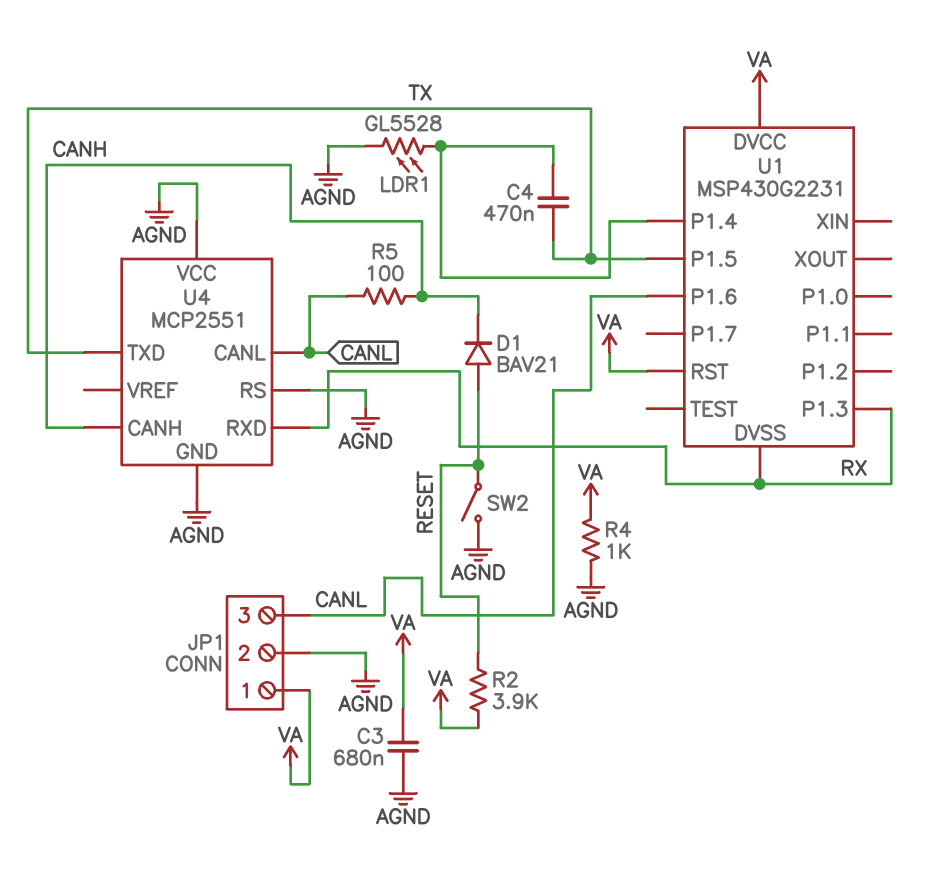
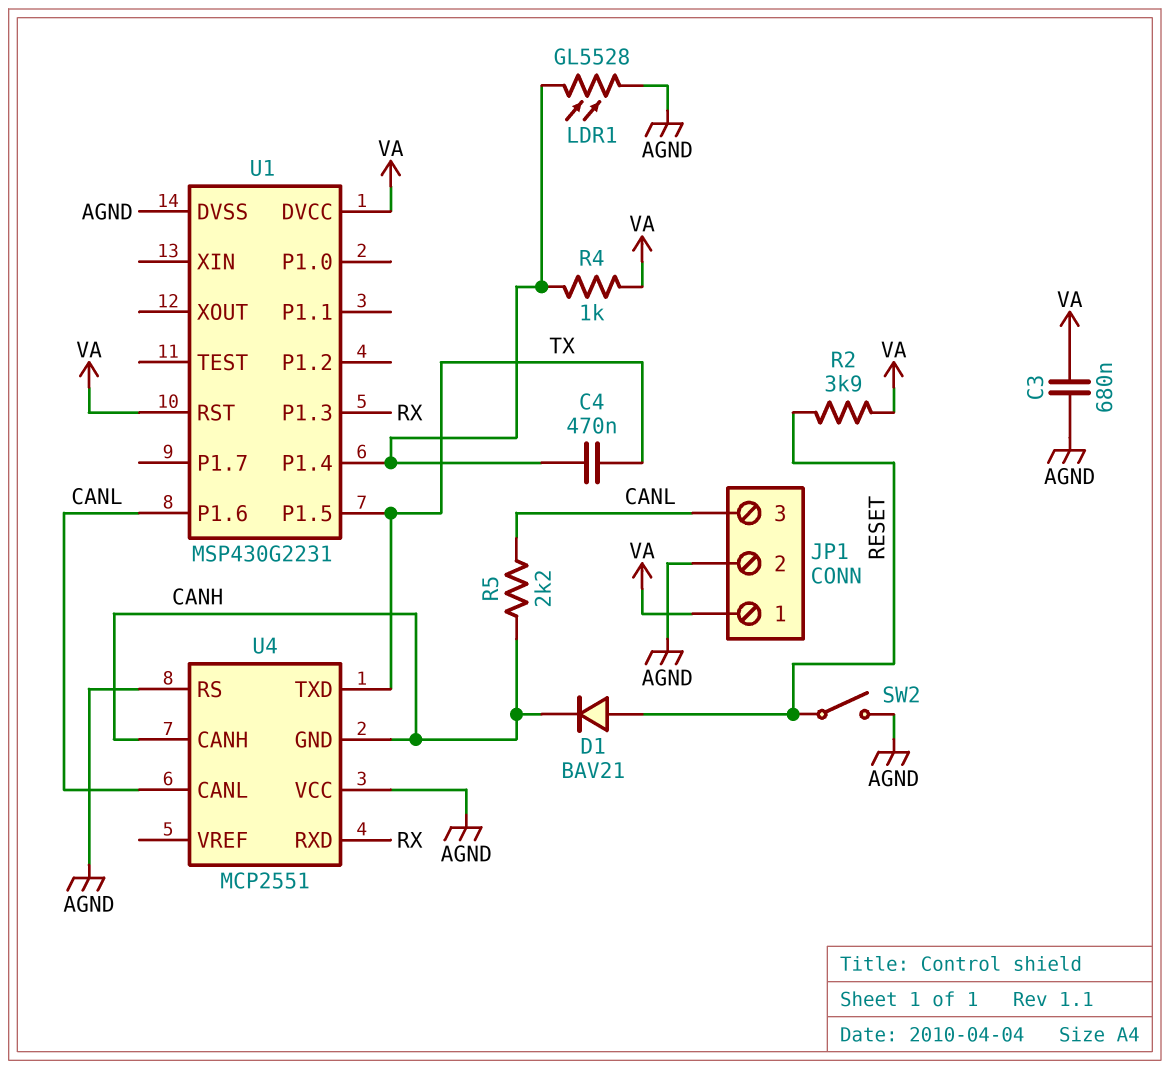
R4: 1k (AGND, VA) -> 1k (U1/P1.4, VA)
R5: 100 (CANH, CANL) -> 2.2k (CANH, CANL)
U1 pin DVSS: RX -> AGND
U4 pin GND: AGND -> CANH

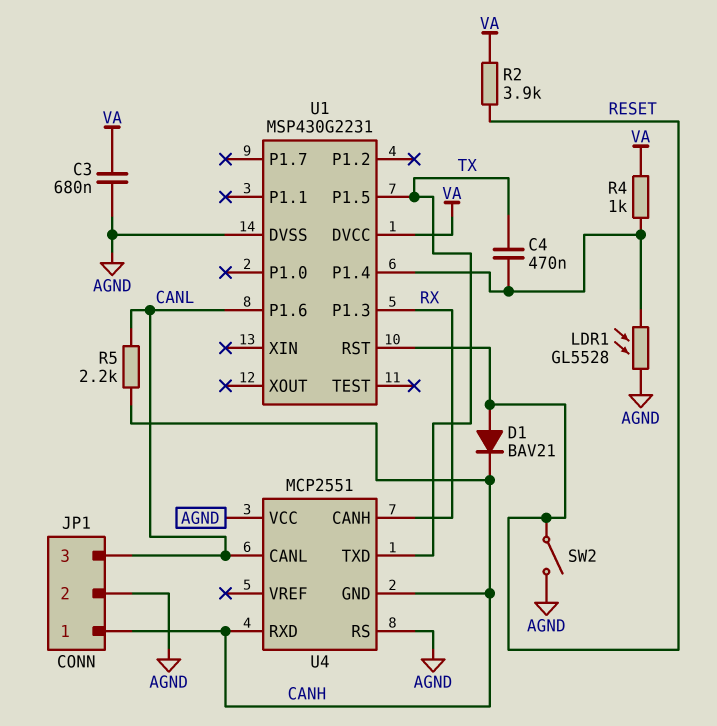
JP1 pin 1: VA -> CANH
U1 pin RST: VA -> RESET
U4 pin CANH: CANH -> RX
U4 pin RXD: RX -> CANH

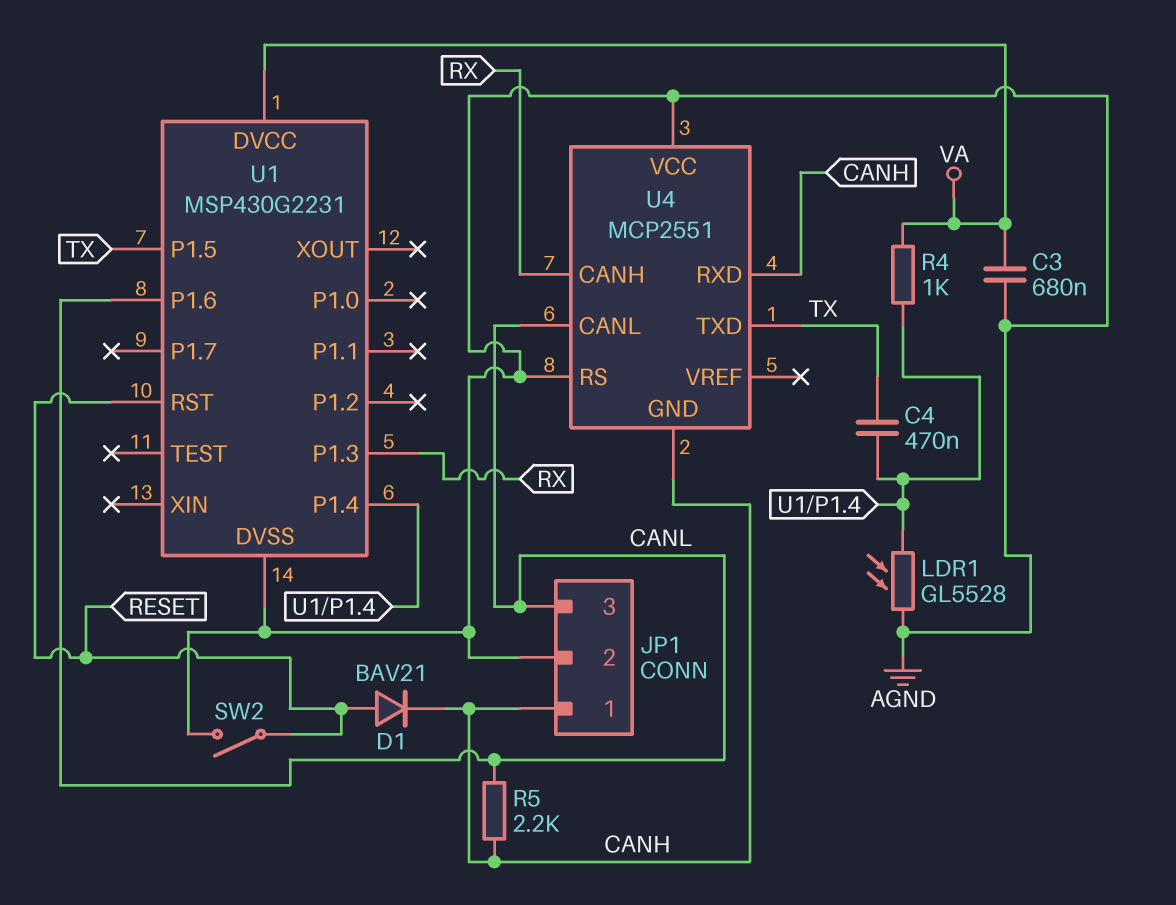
R2: 3.9k (RESET, VA) -> none

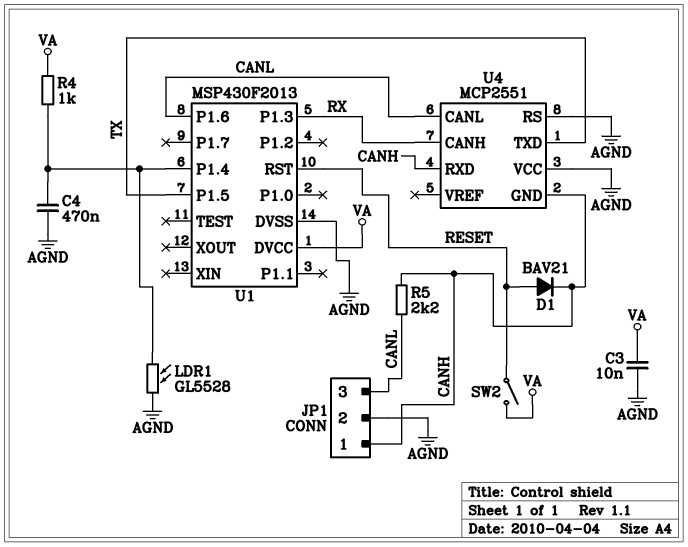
C3: 680nF (AGND, VA) -> 10nF (AGND, VA)
C4: 470nF (TX, U1/P1.4) -> 470nF (AGND, U1/P1.4)
SW2: switch (AGND, RESET) -> switch (RESET, VA)
U1: MSP430G2231 -> MSP430F2013

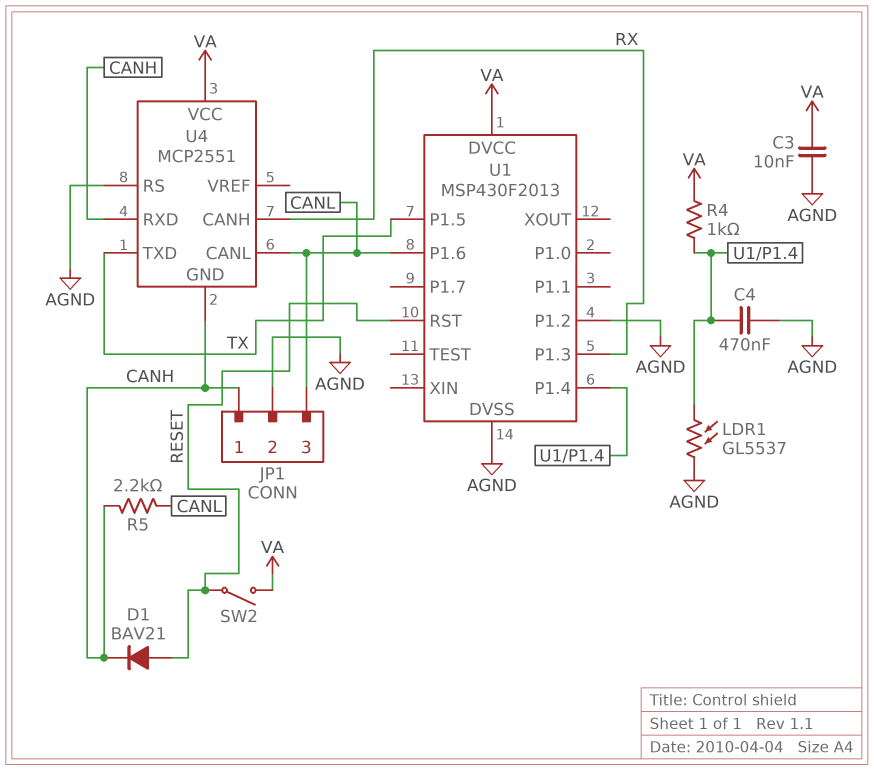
LDR1: GL5528 (AGND, U1/P1.4) -> GL5537 (AGND, U1/P1.4)
U1 pin P1.2: none -> AGND
U4 pin VCC: AGND -> VA

